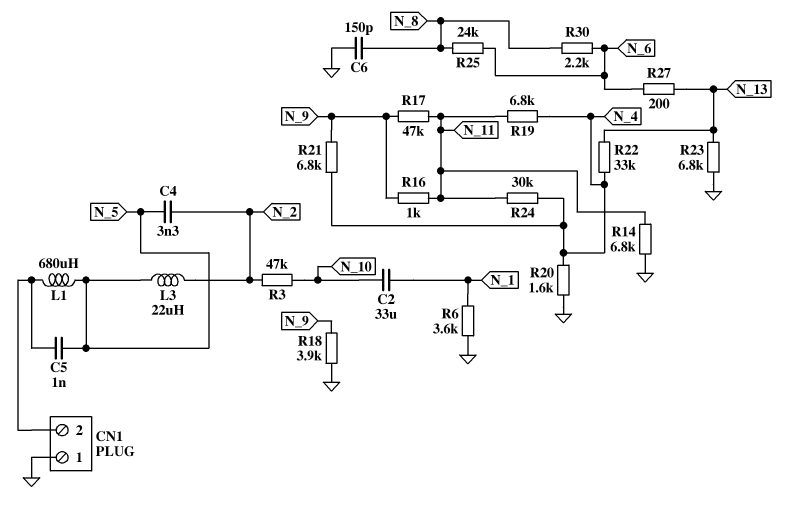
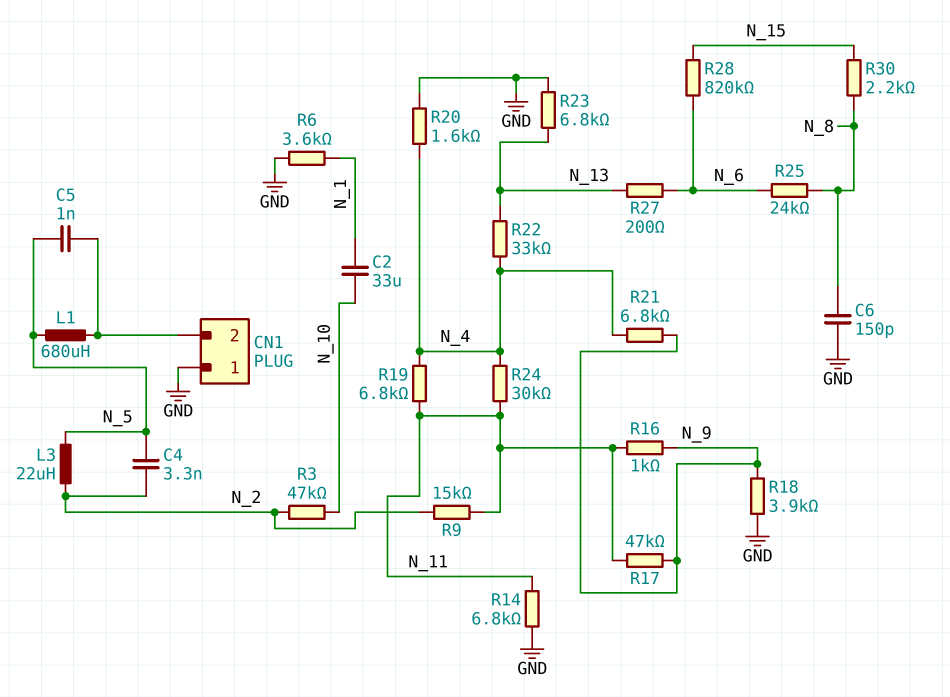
R9: none -> 15k (N_2, N_11)
R28: none -> 820k (N_6, N_15)
R30: 2.2k (N_6, N_8) -> 2.2k (N_8, N_15)

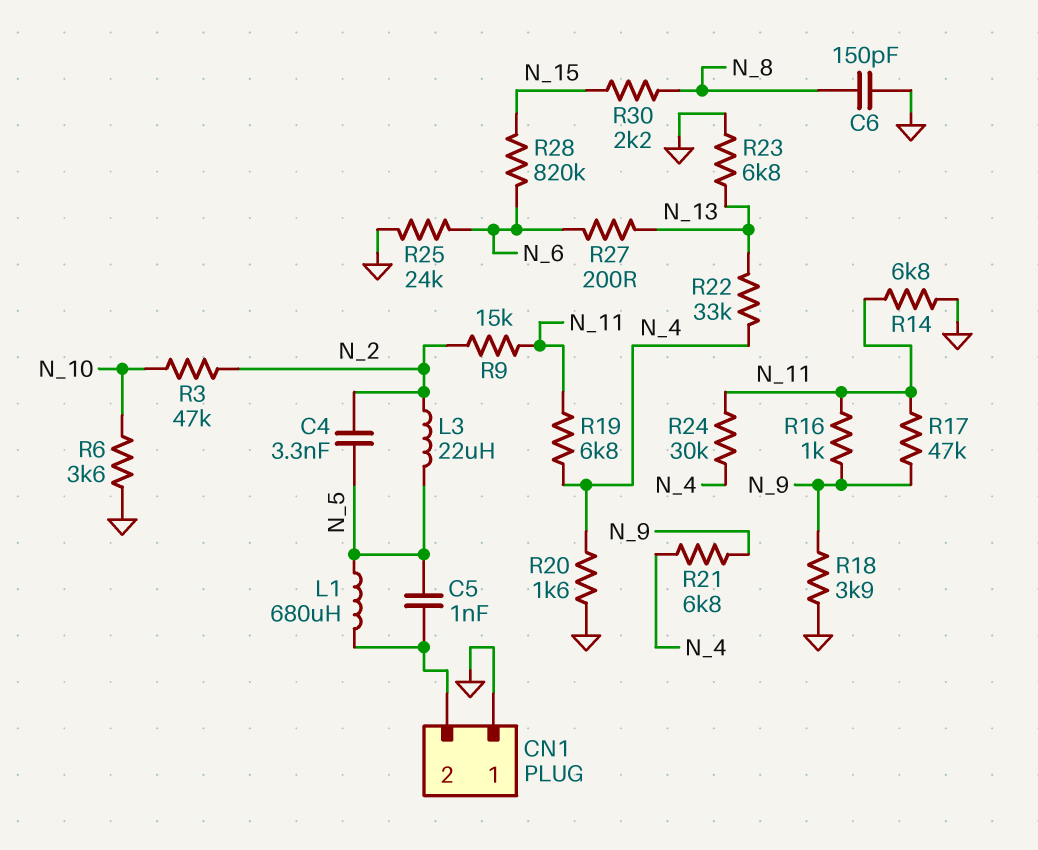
C2: 33uF (N_1, N_10) -> none
R6: 3.6k (GND, N_1) -> 3.6k (GND, N_10)
R25: 24k (N_6, N_8) -> 24k (GND, N_6)

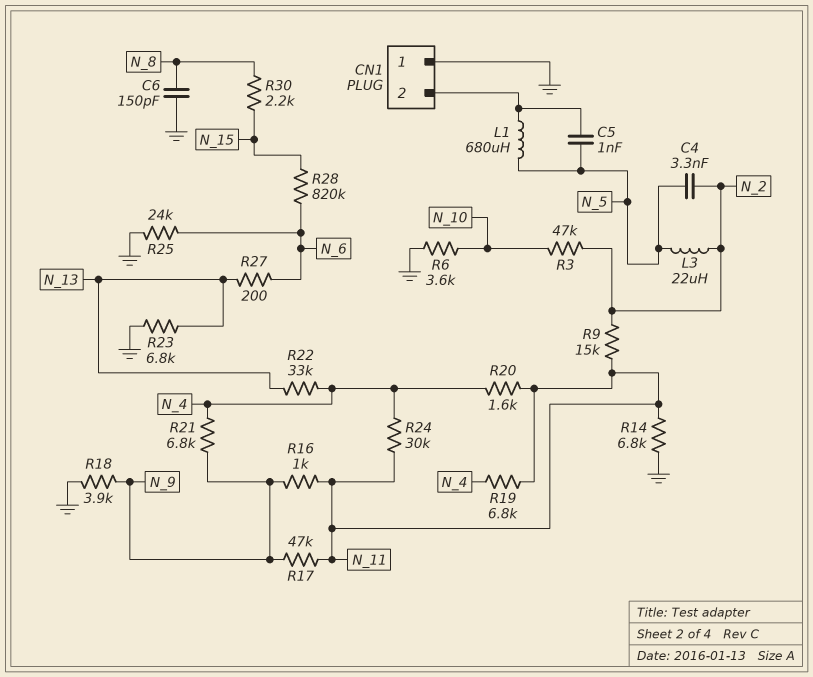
R20: 1.6k (GND, N_4) -> 1.6k (N_4, N_11)

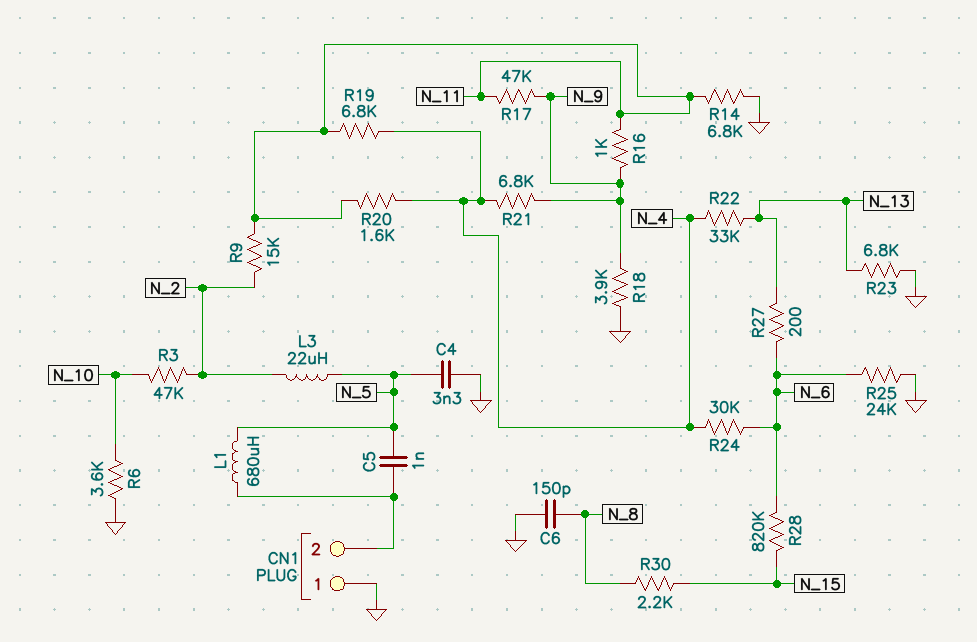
C4: 3.3nF (N_2, N_5) -> 3.3nF (GND, N_5)
R24: 30k (N_4, N_11) -> 30k (N_4, N_6)

